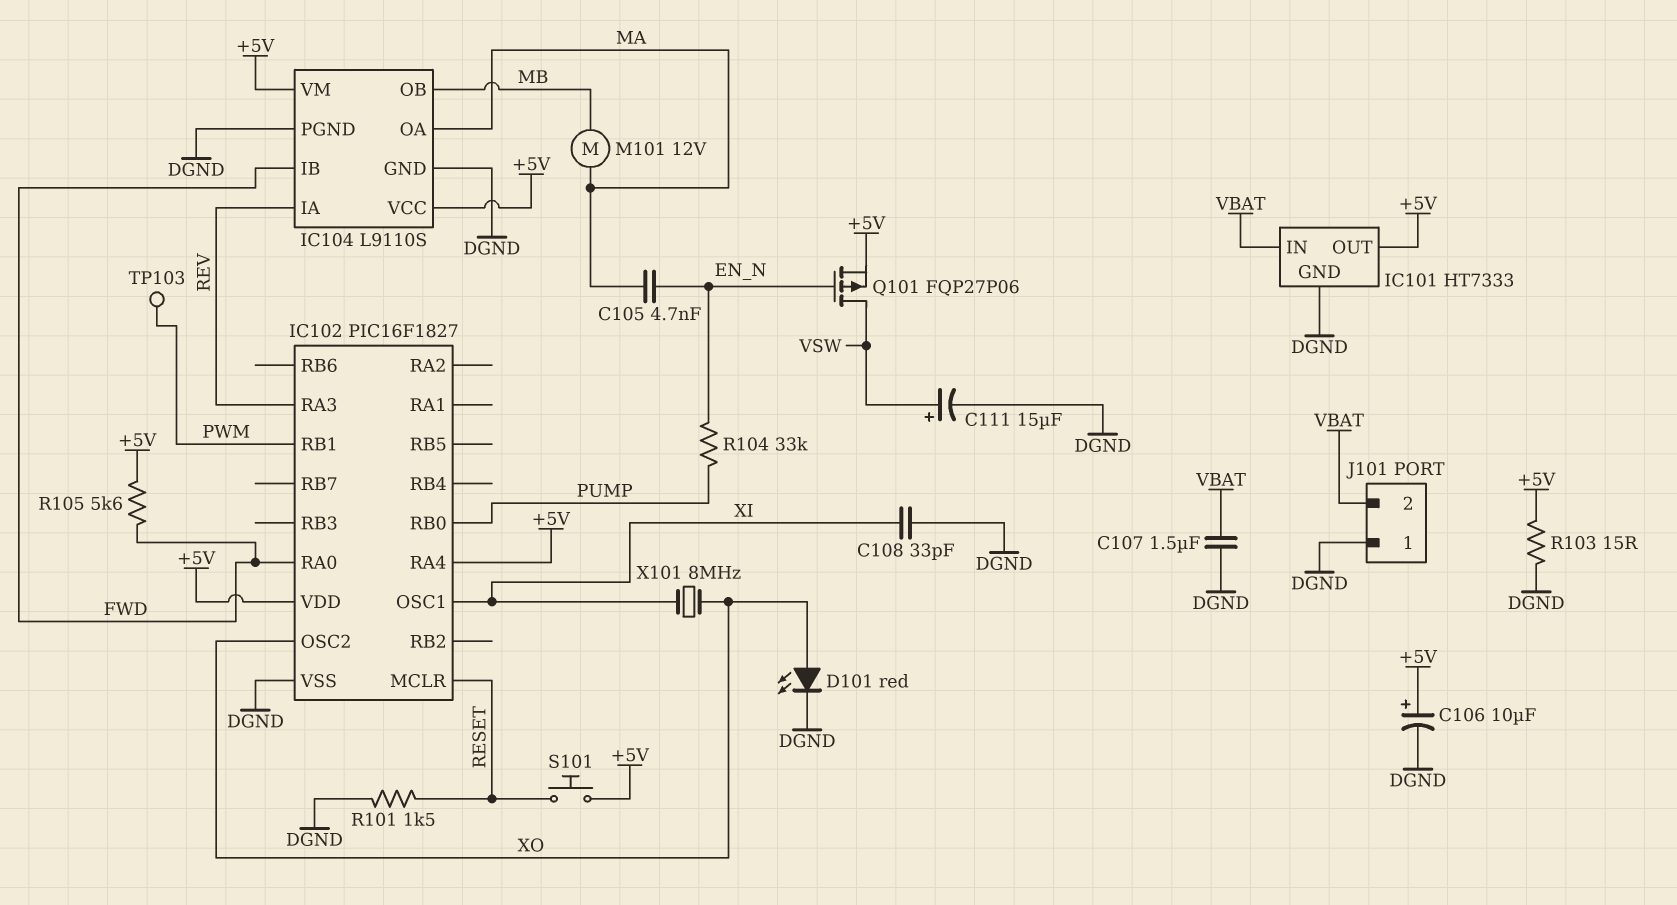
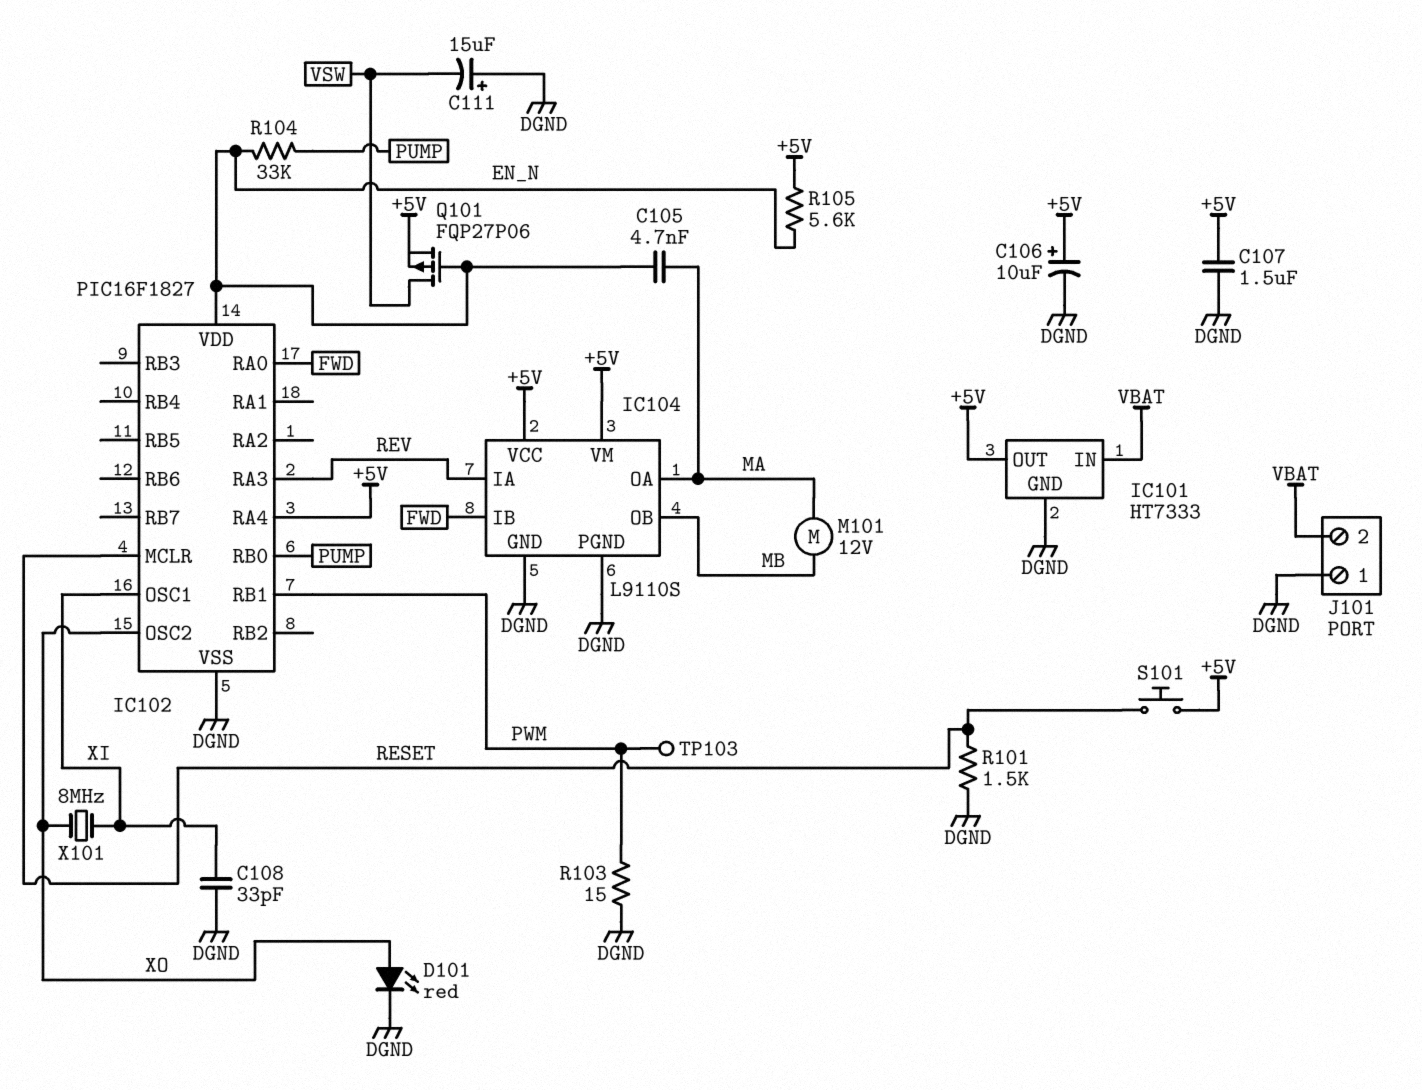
C107: 1.5uF (DGND, VBAT) -> 1.5uF (+5V, DGND)
C111: 15uF (plus VSW, minus DGND) -> 15uF (plus DGND, minus VSW)
IC102 pin VDD: +5V -> EN_N
R103: 15 (+5V, DGND) -> 15 (DGND, PWM)
R105: 5.6k (+5V, FWD) -> 5.6k (+5V, EN_N)

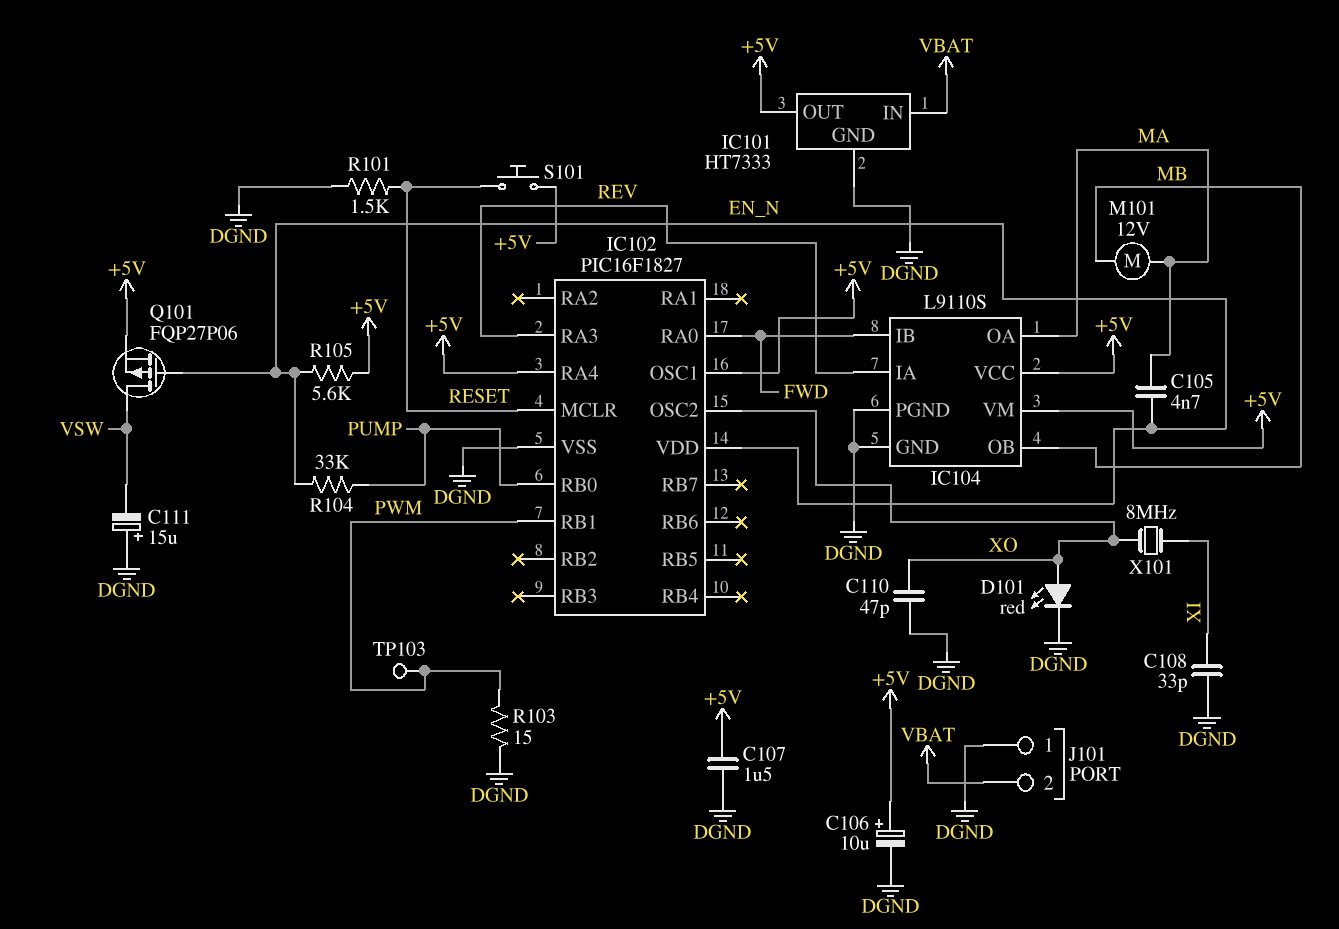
C110: none -> 47pF (DGND, XO)
IC102 pin OSC1: XI -> +5V

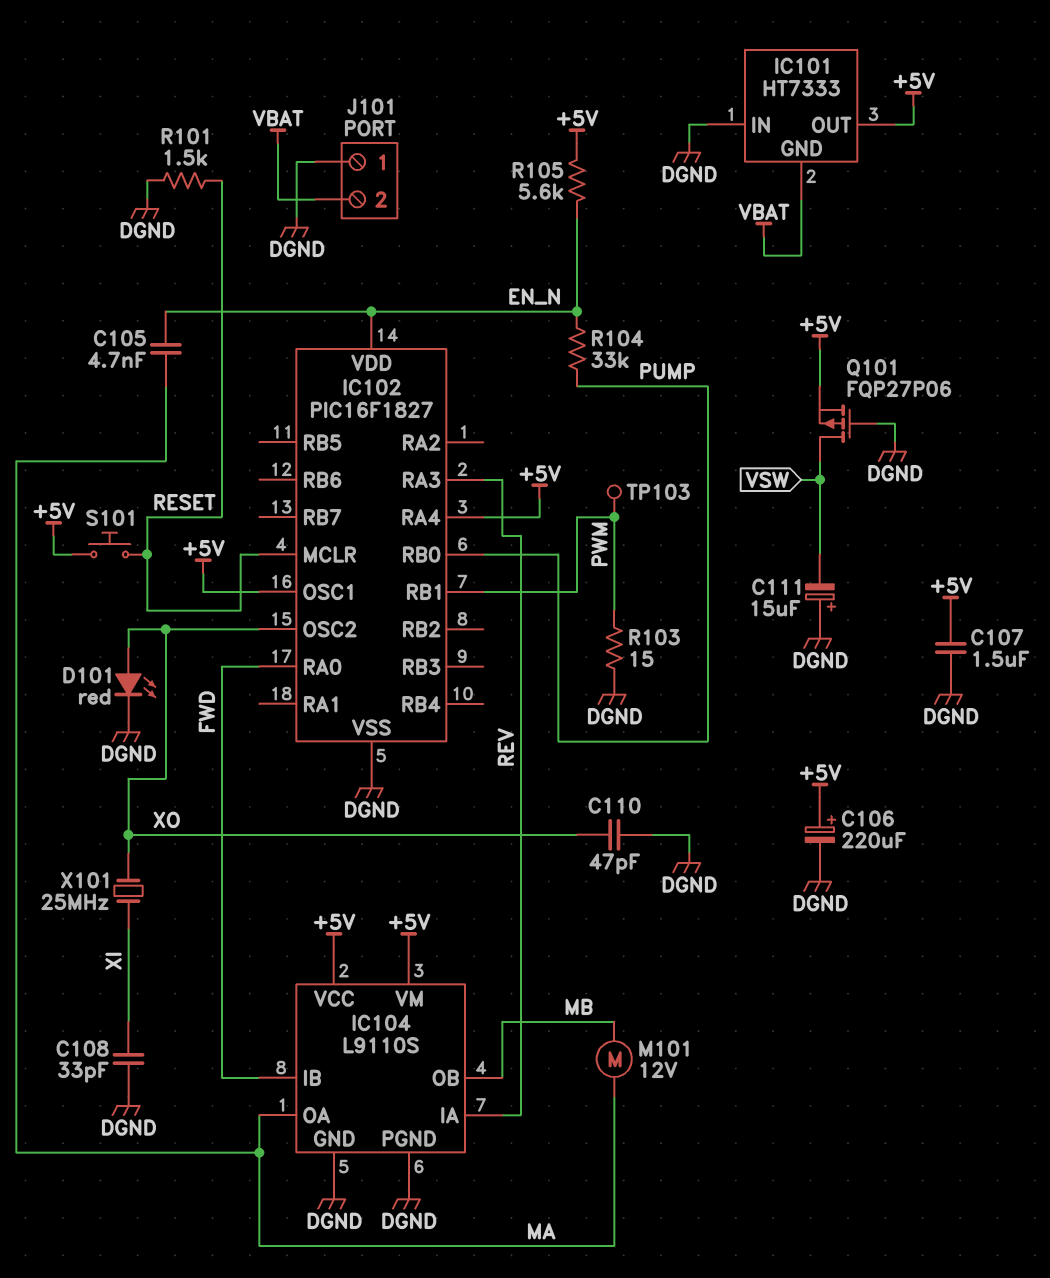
C106: 10uF (plus +5V, minus DGND) -> 220uF (plus +5V, minus DGND)
IC101 pin GND: DGND -> VBAT
IC101 pin IN: VBAT -> DGND
Q101: PMOS FQP27P06 (G EN_N, D VSW, S +5V) -> PMOS FQP27P06 (G DGND, D VSW, S +5V)
X101: 8MHz (XI, XO) -> 25MHz (XI, XO)

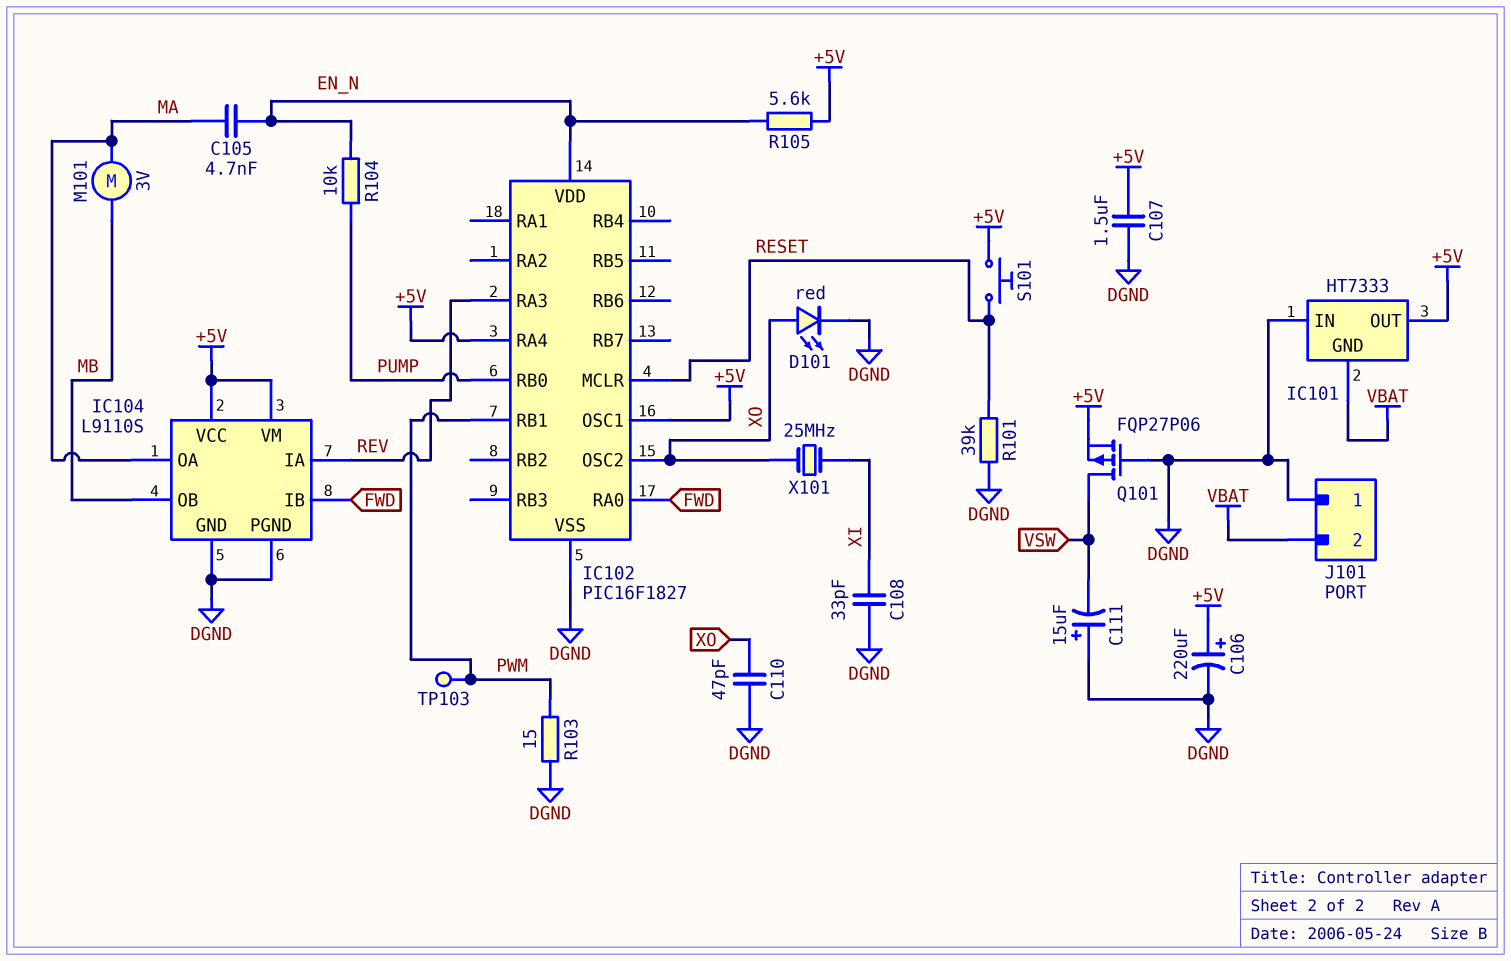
M101: motor 12V (MA, MB) -> motor 3V (MA, MB)
R101: 1.5k (DGND, RESET) -> 39k (DGND, RESET)
R104: 33k (EN_N, PUMP) -> 10k (EN_N, PUMP)

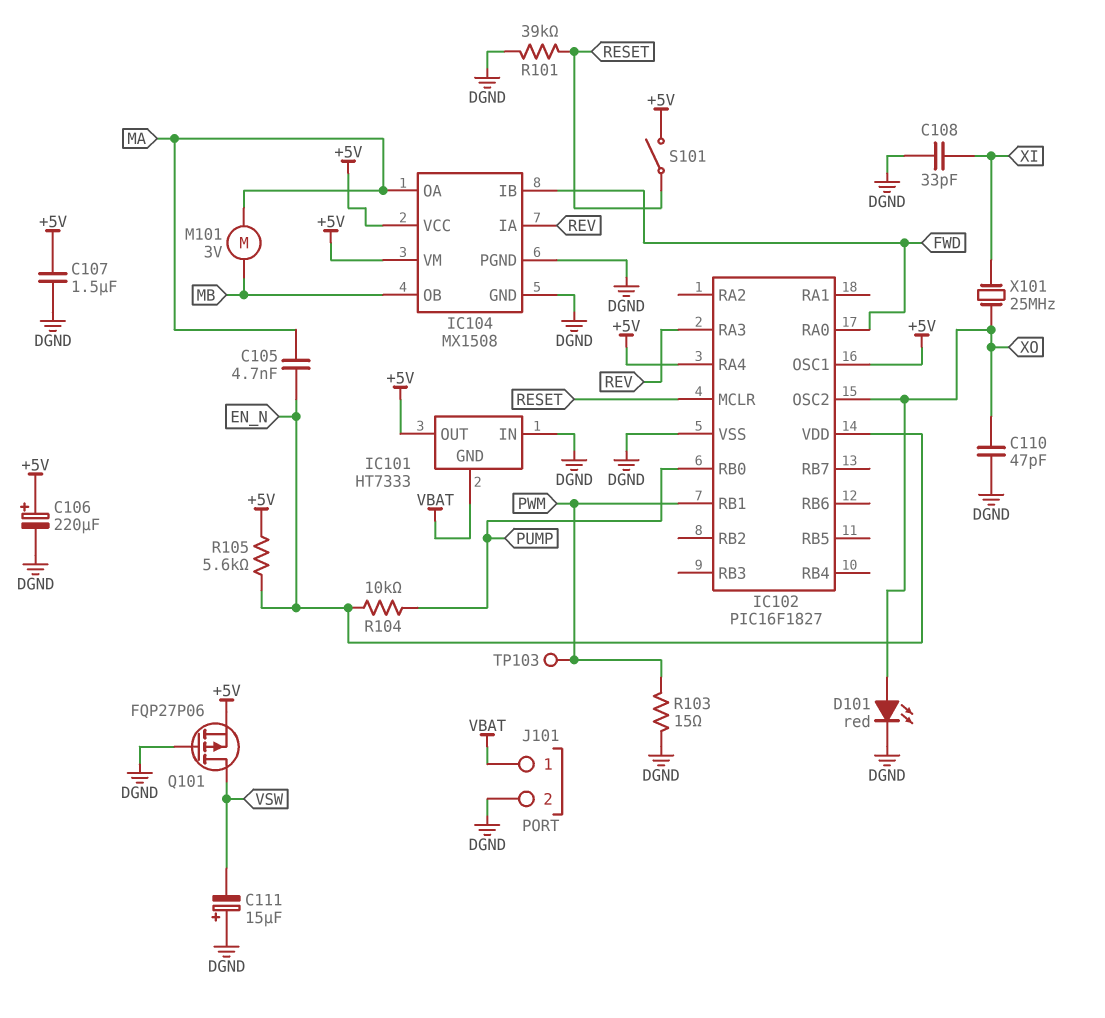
IC104: L9110S -> MX1508
J101 pin 1: DGND -> VBAT
J101 pin 2: VBAT -> DGND
S101: button (+5V, RESET) -> switch (+5V, RESET)

